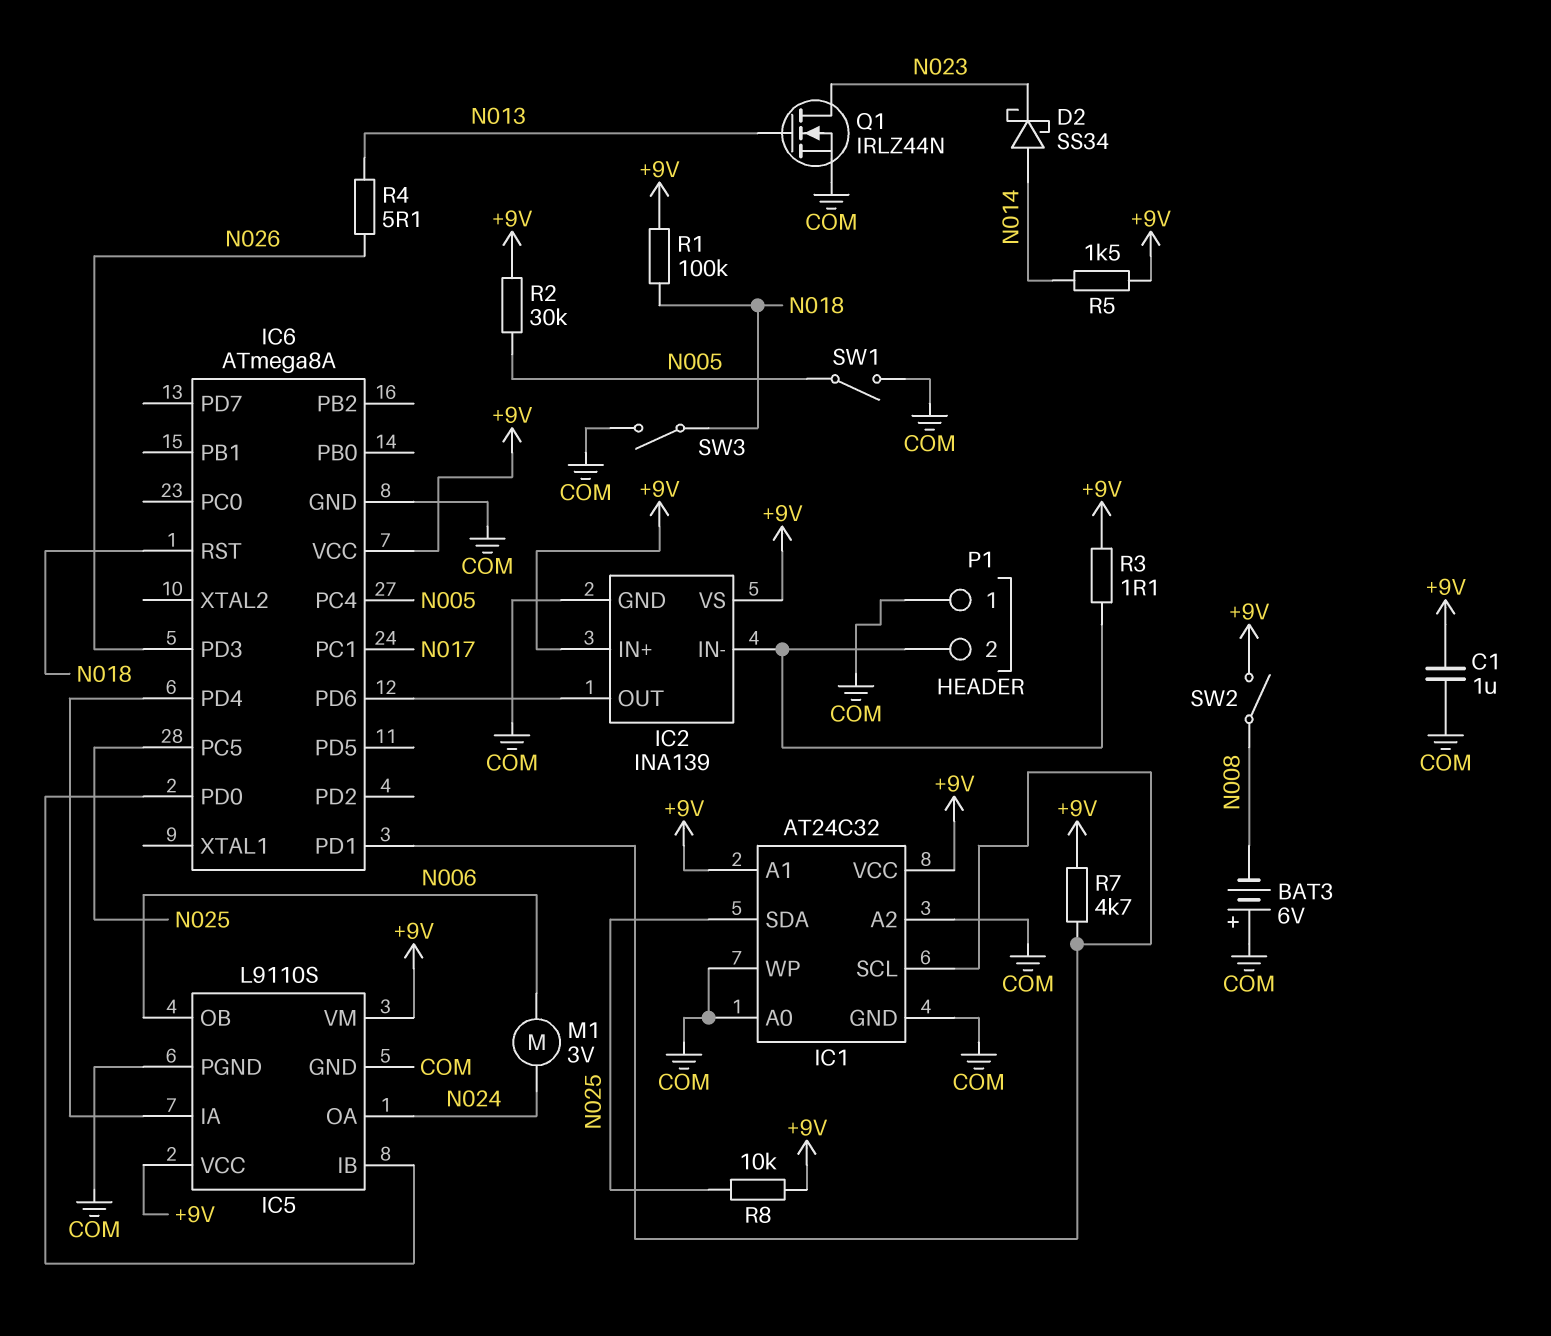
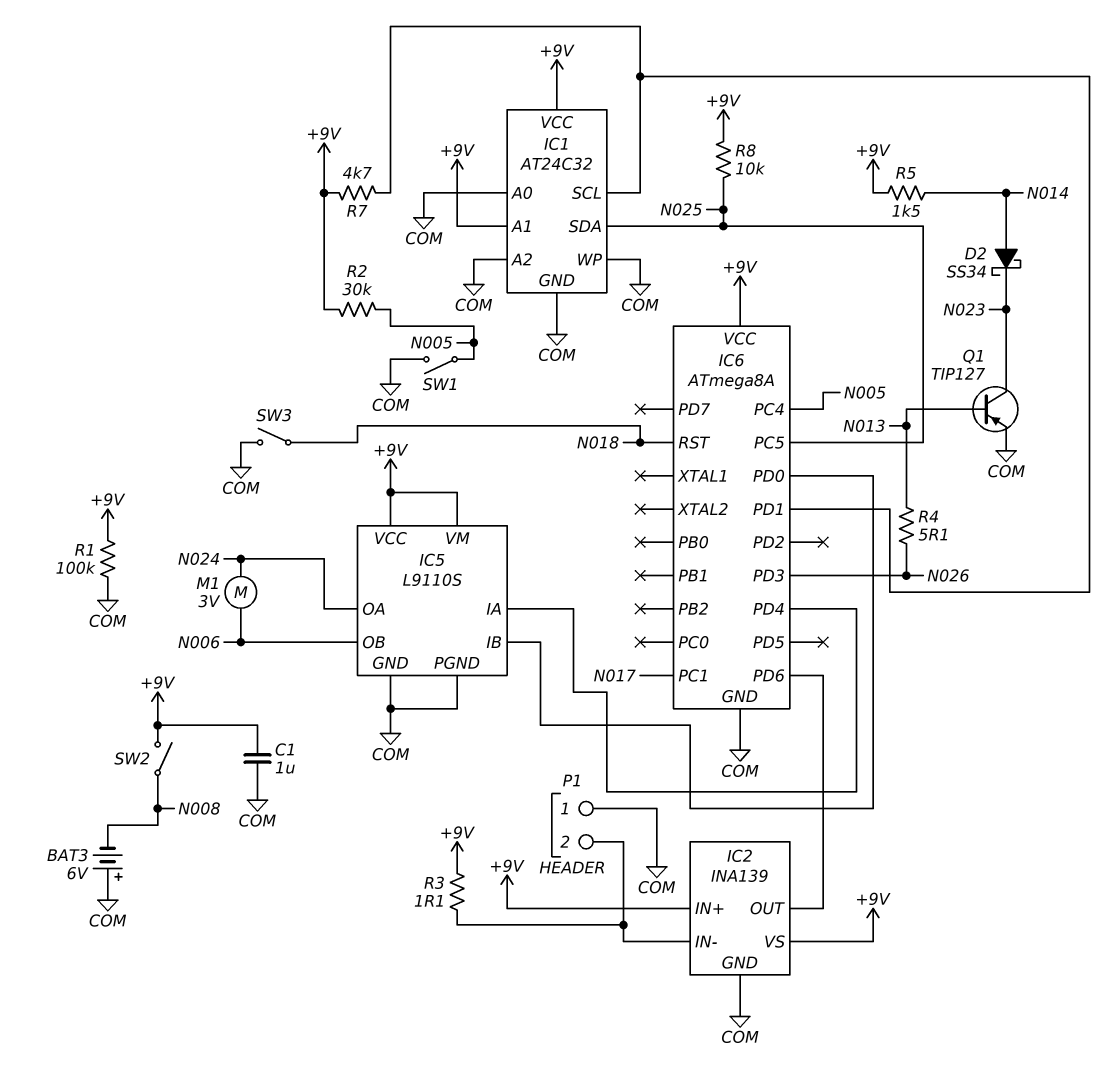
Q1: NMOS IRLZ44N (G N013, D N023, S COM) -> PNP TIP127 (B N013, C N023, E COM)
R1: 100k (+9V, N018) -> 100k (+9V, COM)

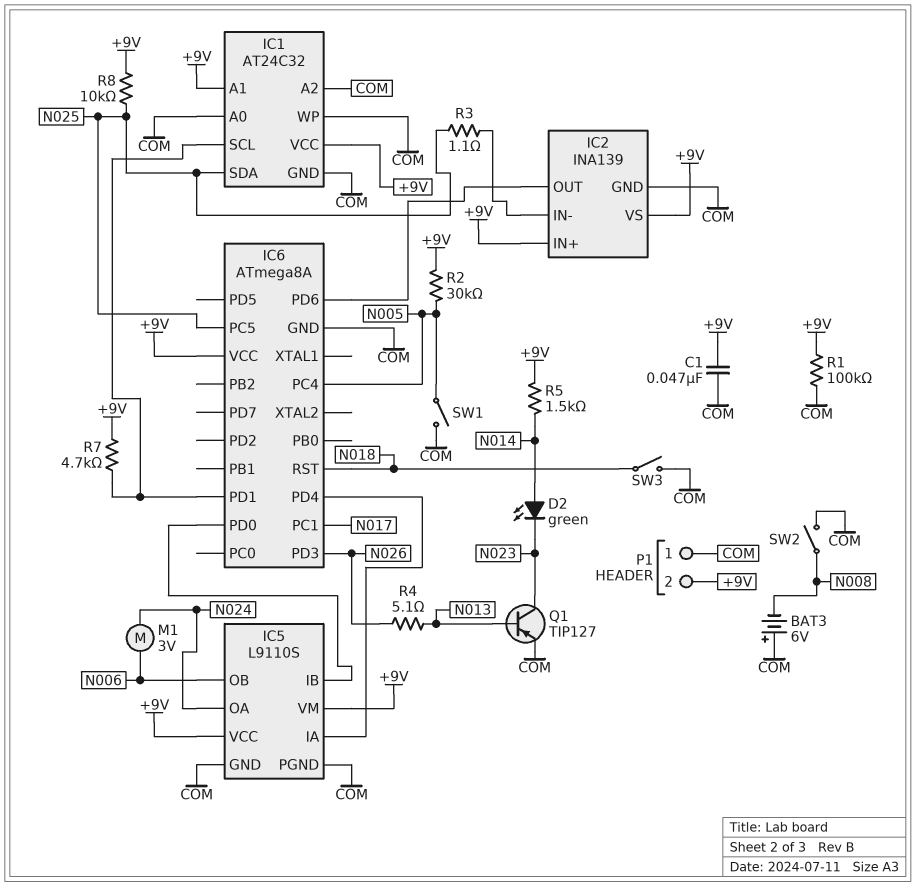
C1: 1uF (+9V, COM) -> 47nF (+9V, COM)
D2: schottky SS34 (A N014, K N023) -> LED green (A N014, K N023)
P1 pin 2: IC2/IN- -> +9V
R3: 1.1 (+9V, IC2/IN-) -> 1.1 (IC2/IN-, N025)
SW2: switch (+9V, N008) -> switch (COM, N008)

